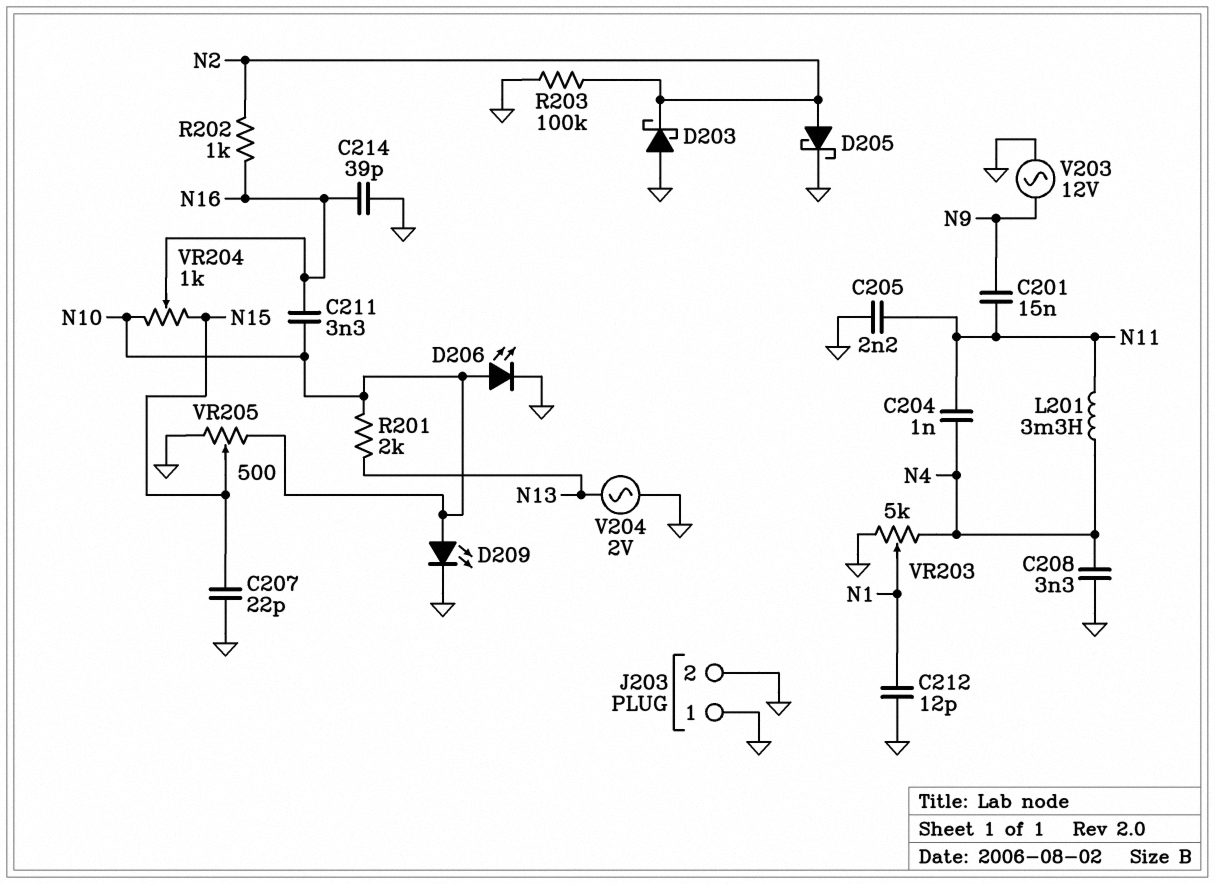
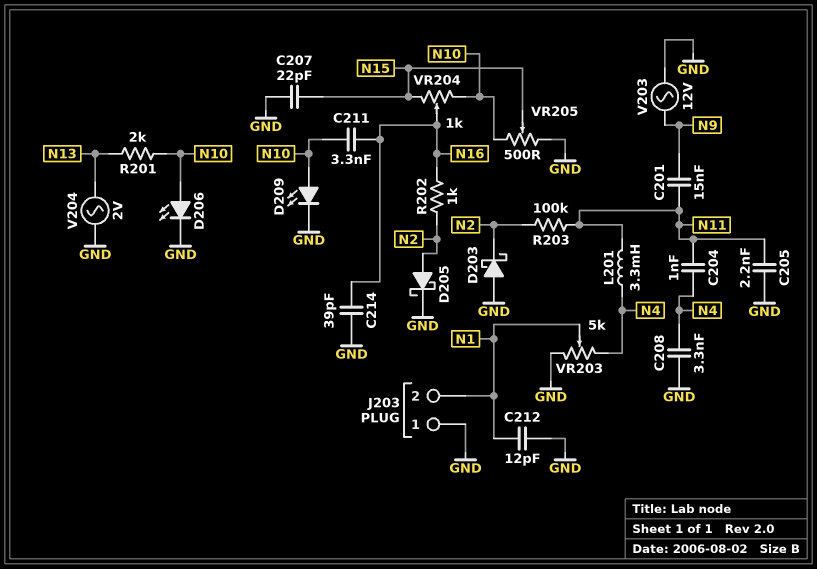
J203 pin 2: GND -> N1
R203: 100k (GND, N2) -> 100k (N2, N11)

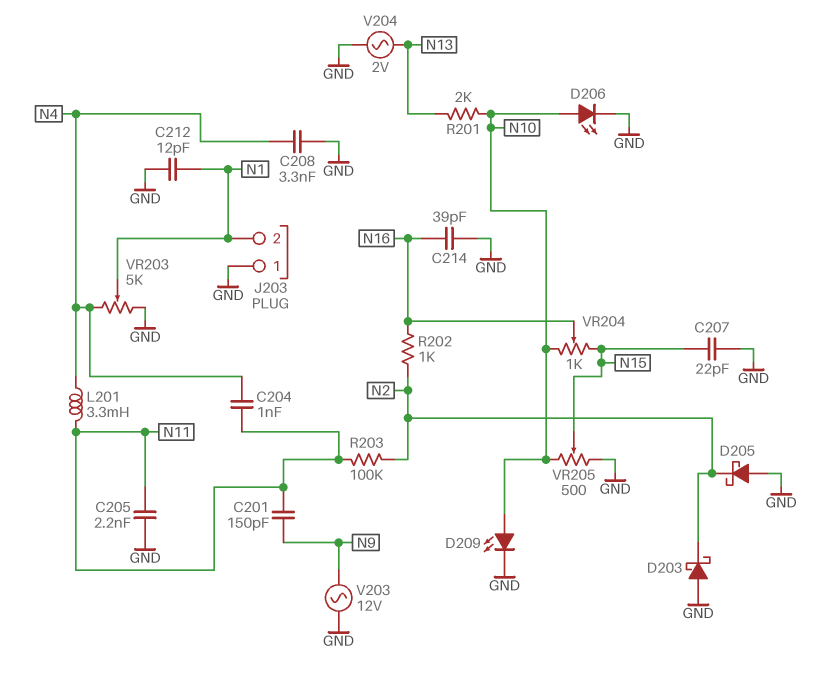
C201: 15nF (N9, N11) -> 150pF (N9, N11)
C211: 3.3nF (N10, N16) -> none
D205: schottky (A N2, K GND) -> schottky (A GND, K N2)

